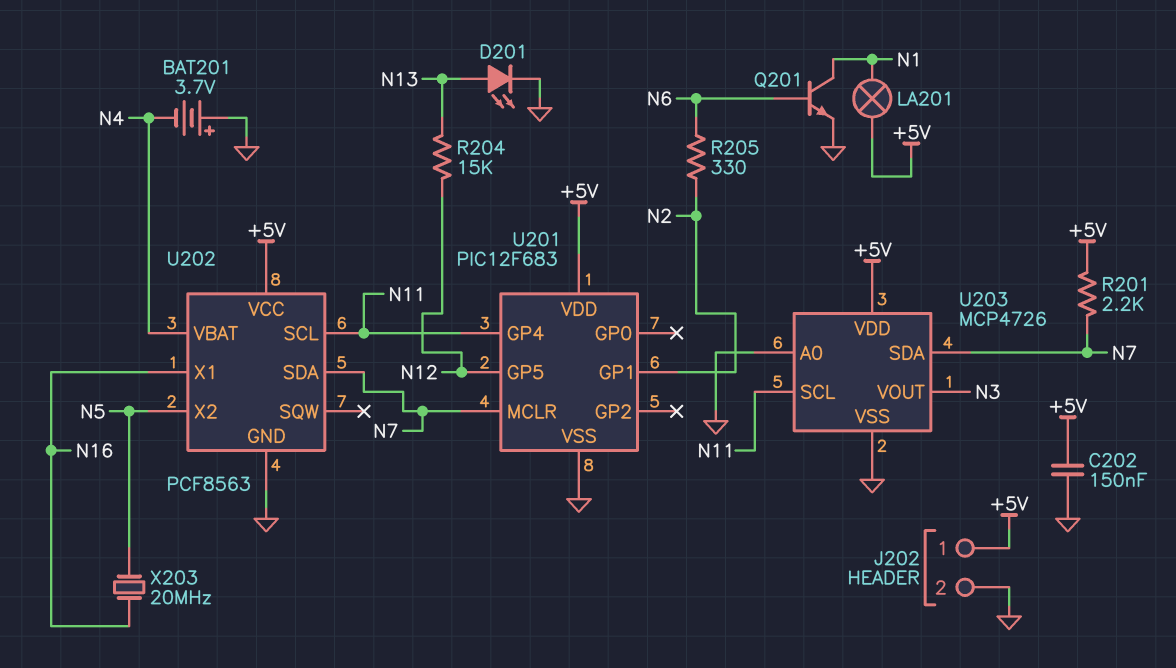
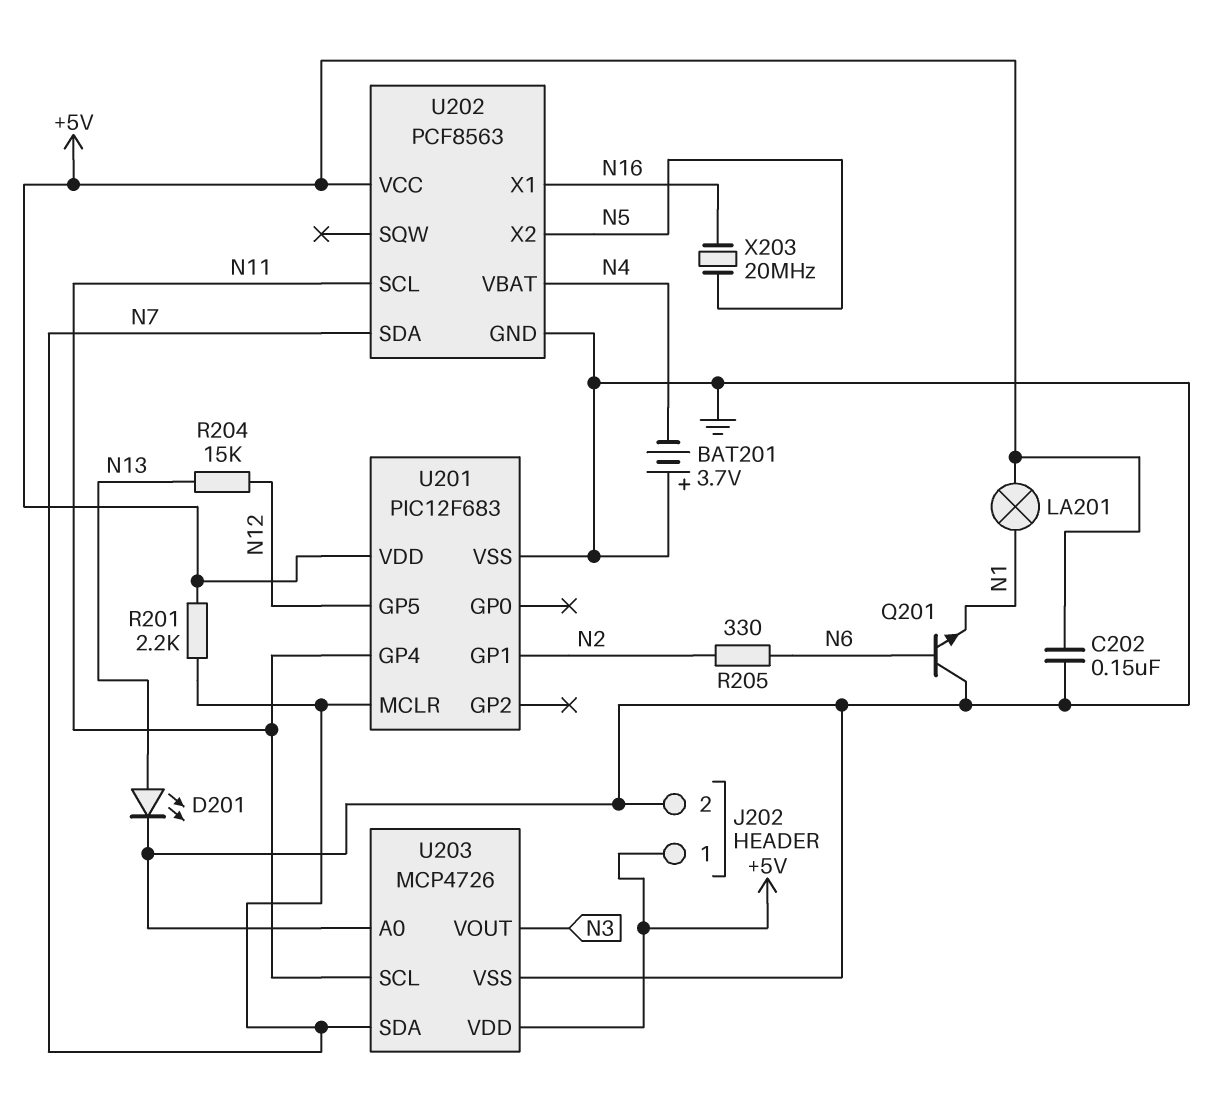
Q201: NPN (B N6, C N1, E GND) -> NPN (B N6, C GND, E N1)

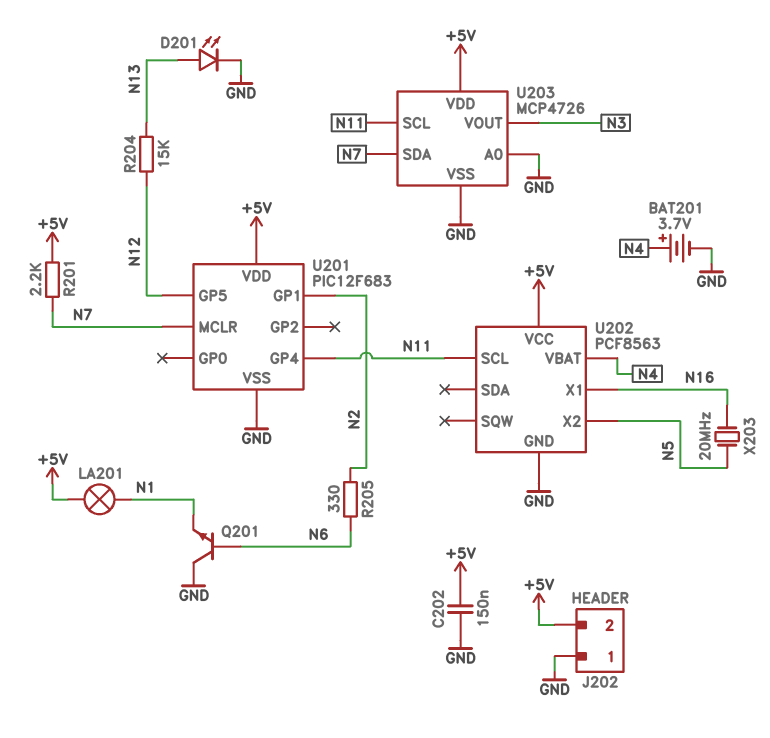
BAT201: 3.7V (plus GND, minus N4) -> 3.7V (plus N4, minus GND)
J202 pin 1: +5V -> GND
J202 pin 2: GND -> +5V
U202 pin SDA: N7 -> none

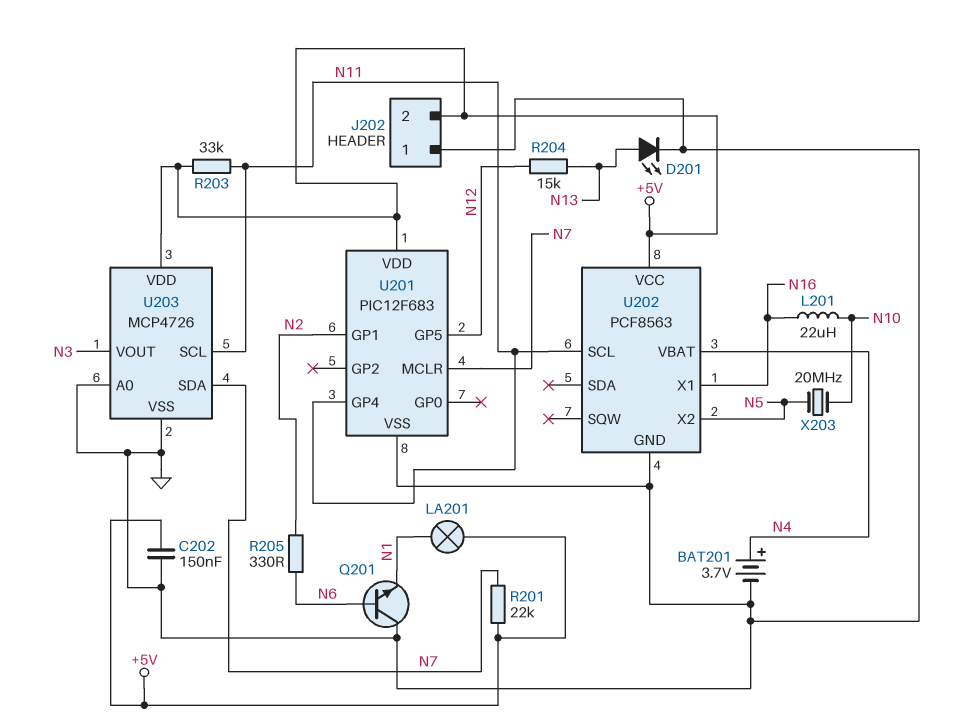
L201: none -> 22uH (N10, N16)
R201: 2.2k (+5V, N7) -> 22k (+5V, N7)
R203: none -> 33k (+5V, N11)
X203: 20MHz (N5, N16) -> 20MHz (N5, N10)

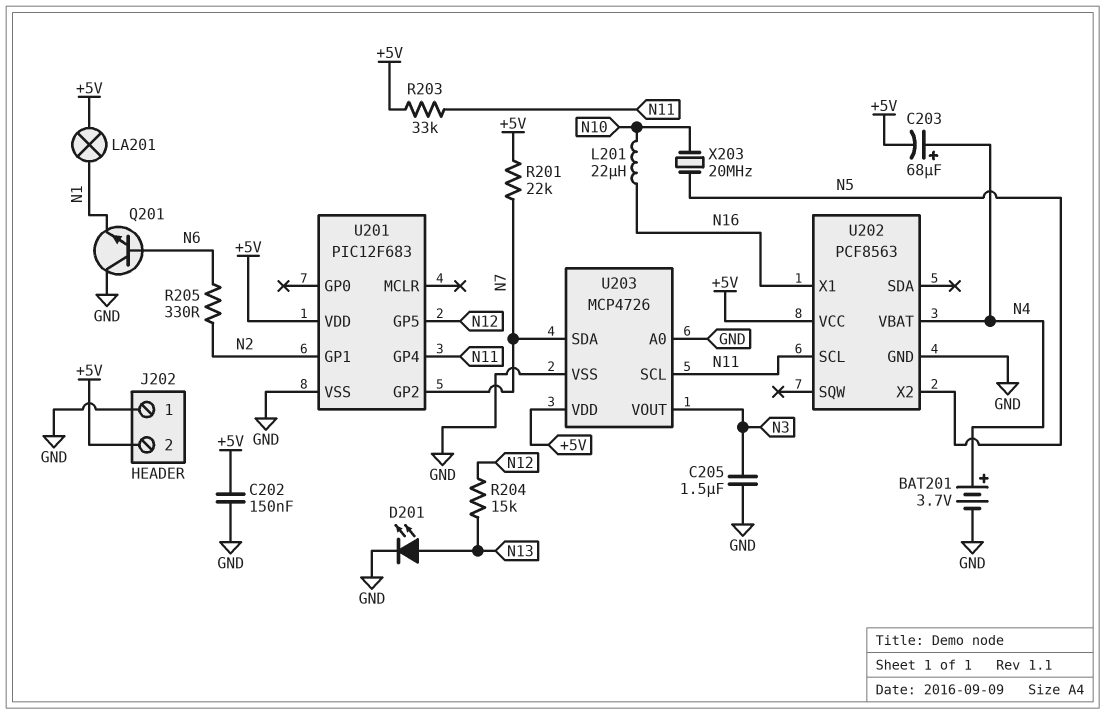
C203: none -> 68uF (plus N4, minus +5V)
C205: none -> 1.5uF (GND, N3)
U201 pin GP2: none -> N7
U201 pin MCLR: N7 -> none

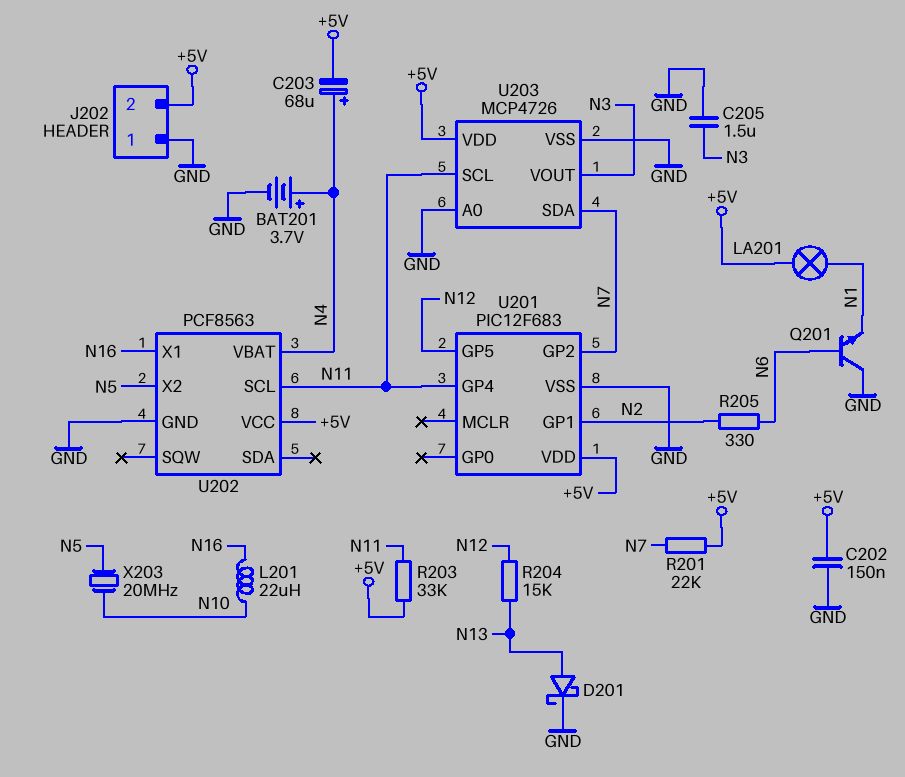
D201: LED (A N13, K GND) -> schottky (A N13, K GND)

